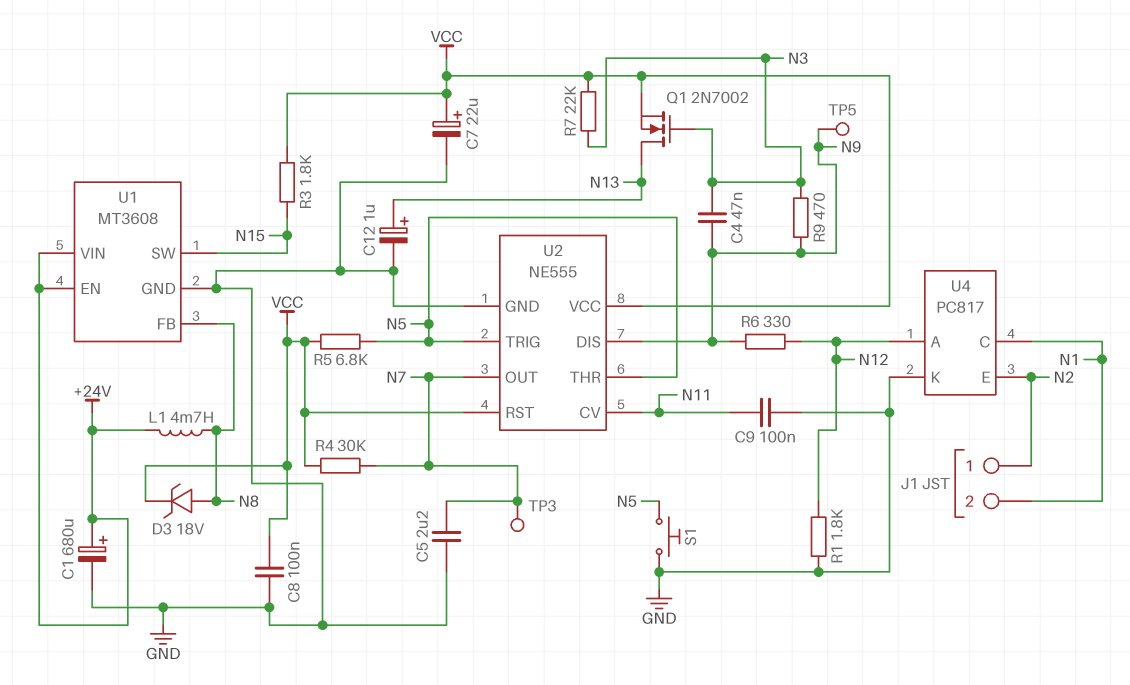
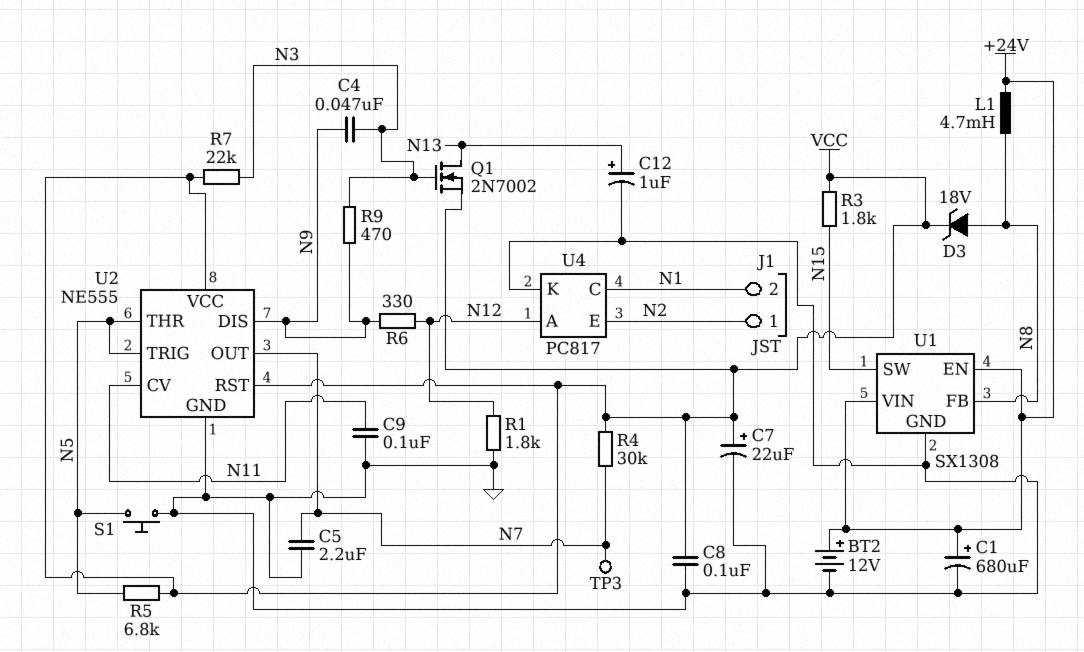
BT2: none -> 12V (plus +24V, minus GND)
TP5: test point (N9) -> none
U1: MT3608 -> SX1308

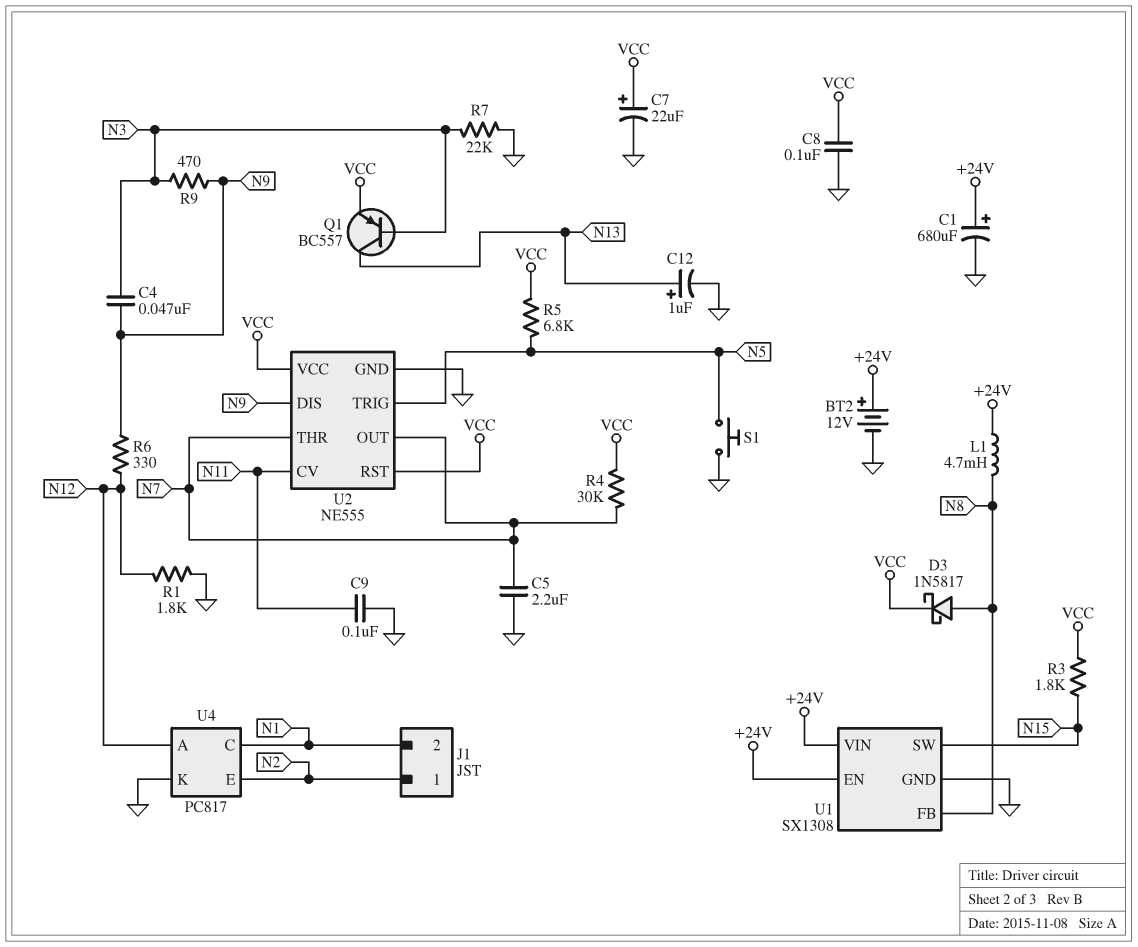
D3: zener 18V (A N8, K VCC) -> schottky 1N5817 (A N8, K VCC)
Q1: NMOS 2N7002 (G N3, D N13, S VCC) -> PNP BC557 (B N3, C N13, E VCC)
R7: 22k (N3, VCC) -> 22k (GND, N3)
TP3: test point (N7) -> none
U2 pin THR: N5 -> N7

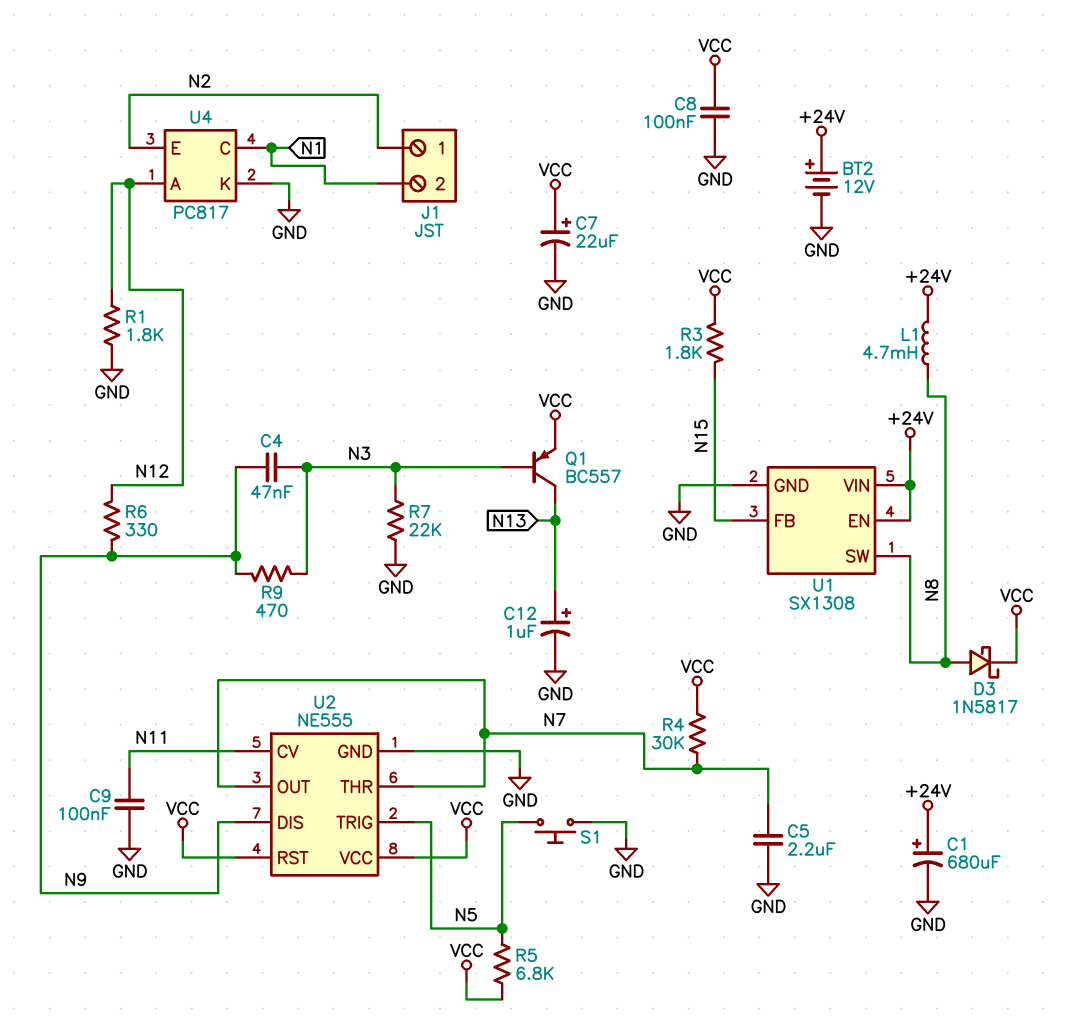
U1 pin FB: N8 -> N15
U1 pin SW: N15 -> N8

